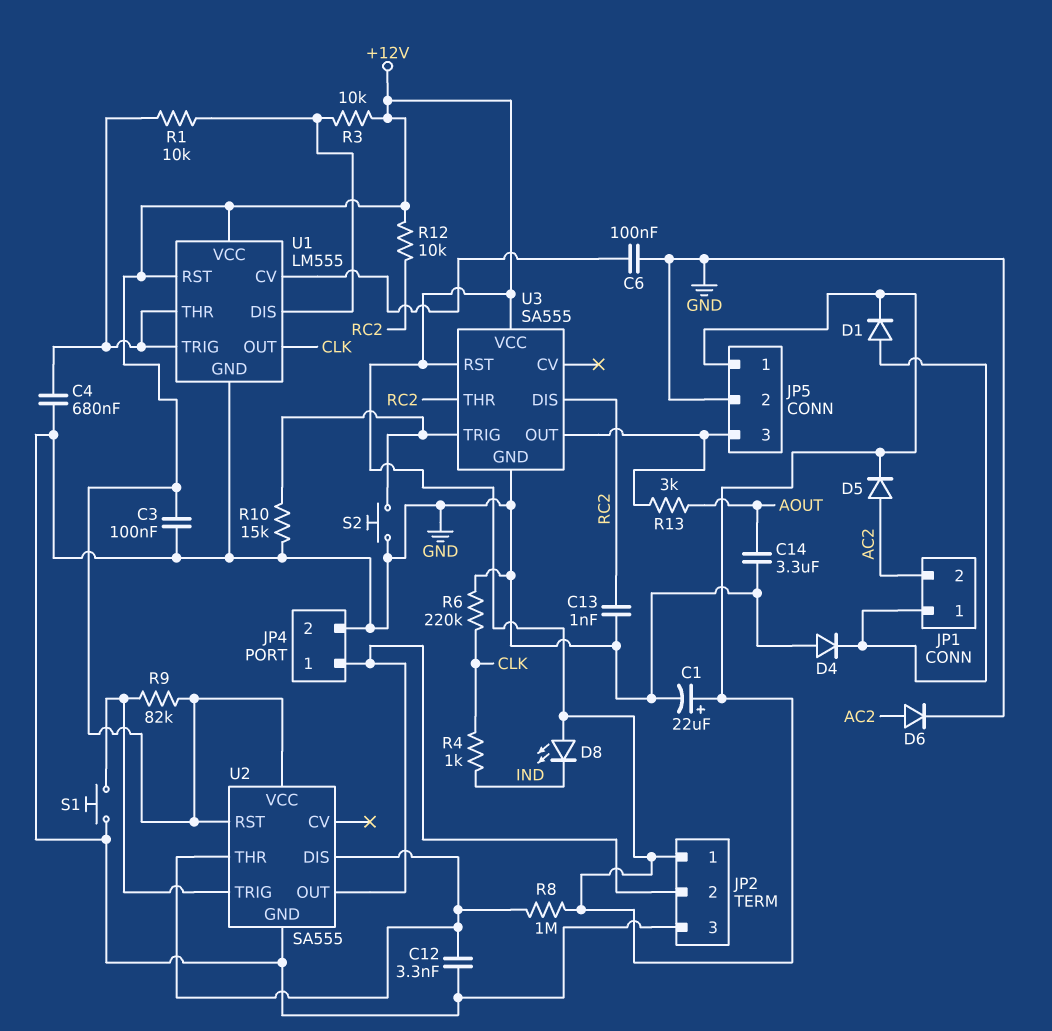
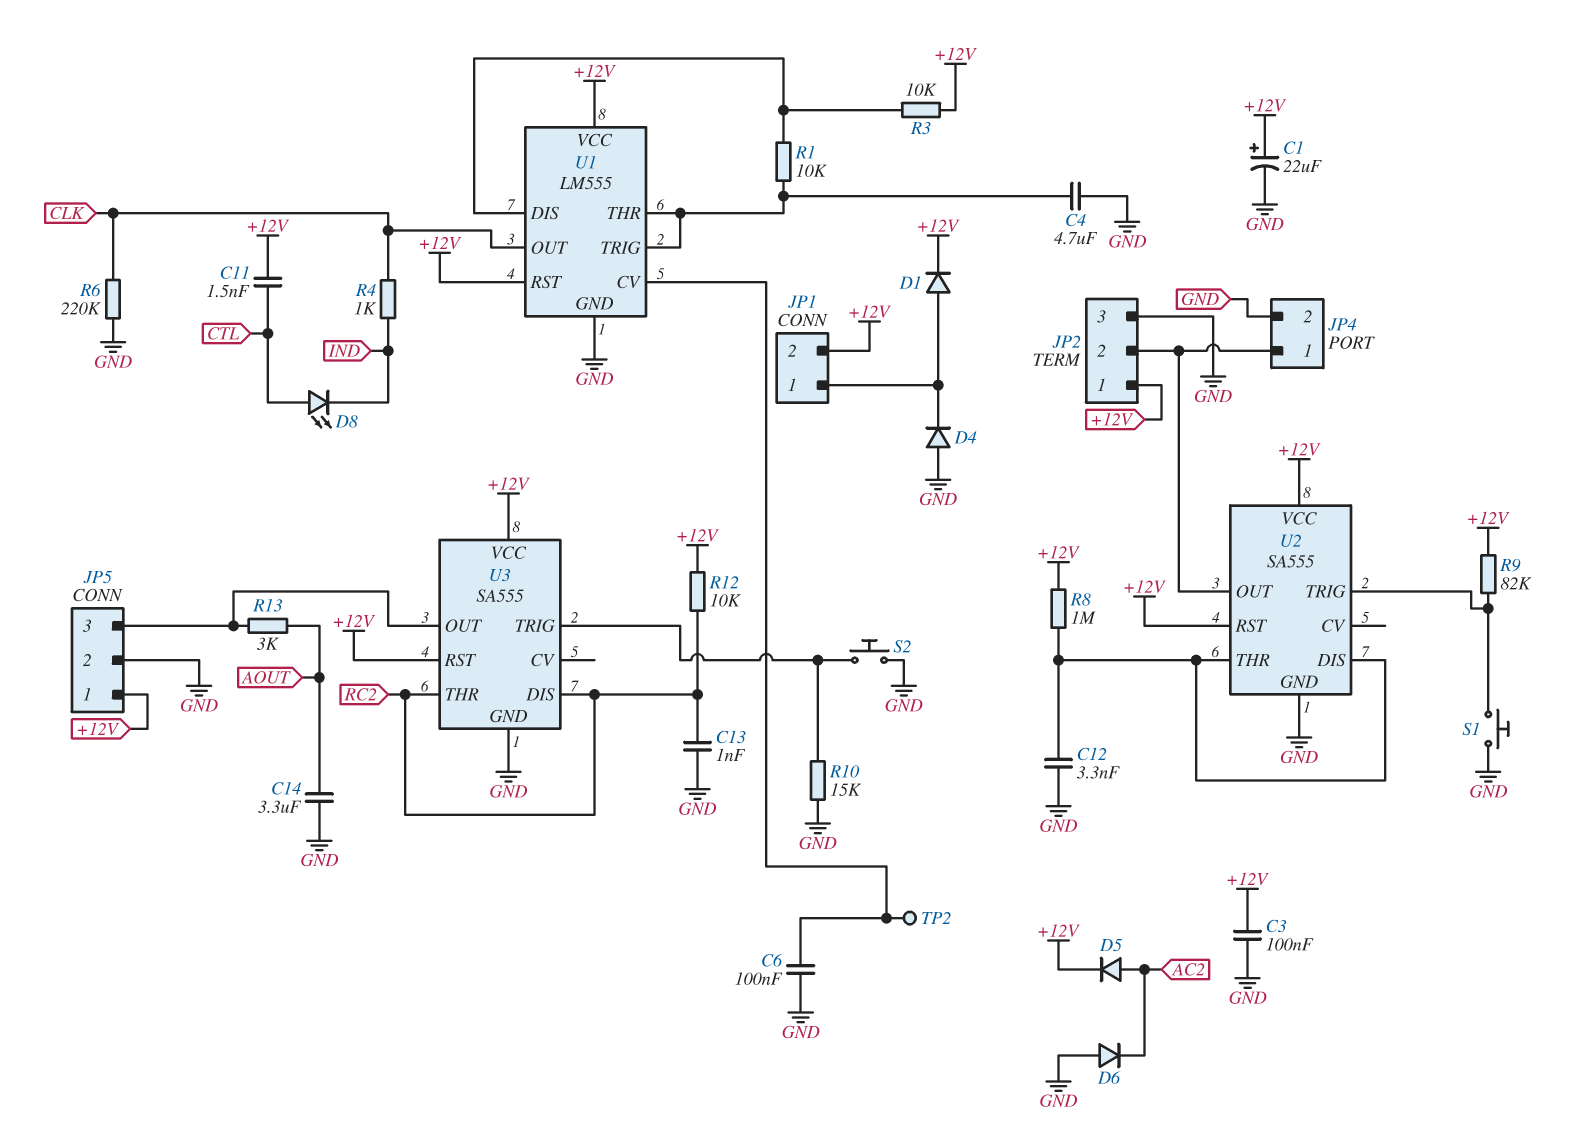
C4: 680nF (GND, U1/THR) -> 4.7uF (GND, U1/THR)
C11: none -> 1.5nF (+12V, CTL)
D6: diode (A AC2, K GND) -> diode (A GND, K AC2)
D8: LED (A +12V, K IND) -> LED (A CTL, K IND)
JP1 pin 2: AC2 -> +12V
TP2: none -> test point (U1/CV)

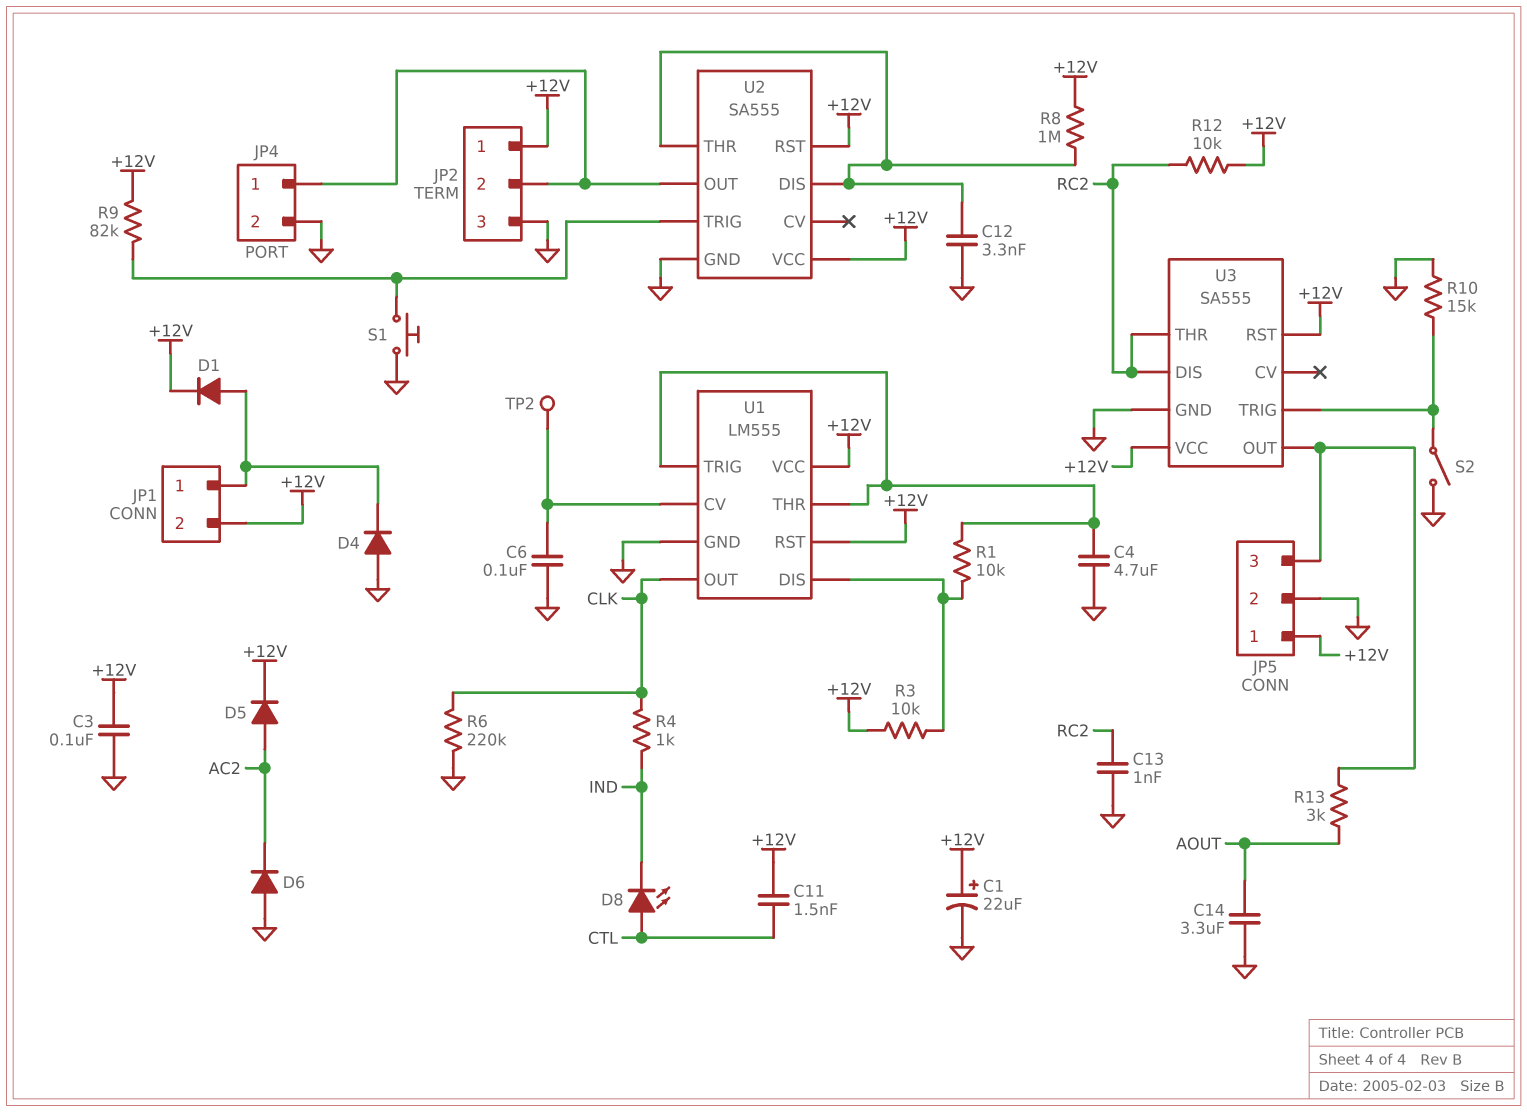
S2: button (GND, U3/TRIG) -> switch (GND, U3/TRIG)

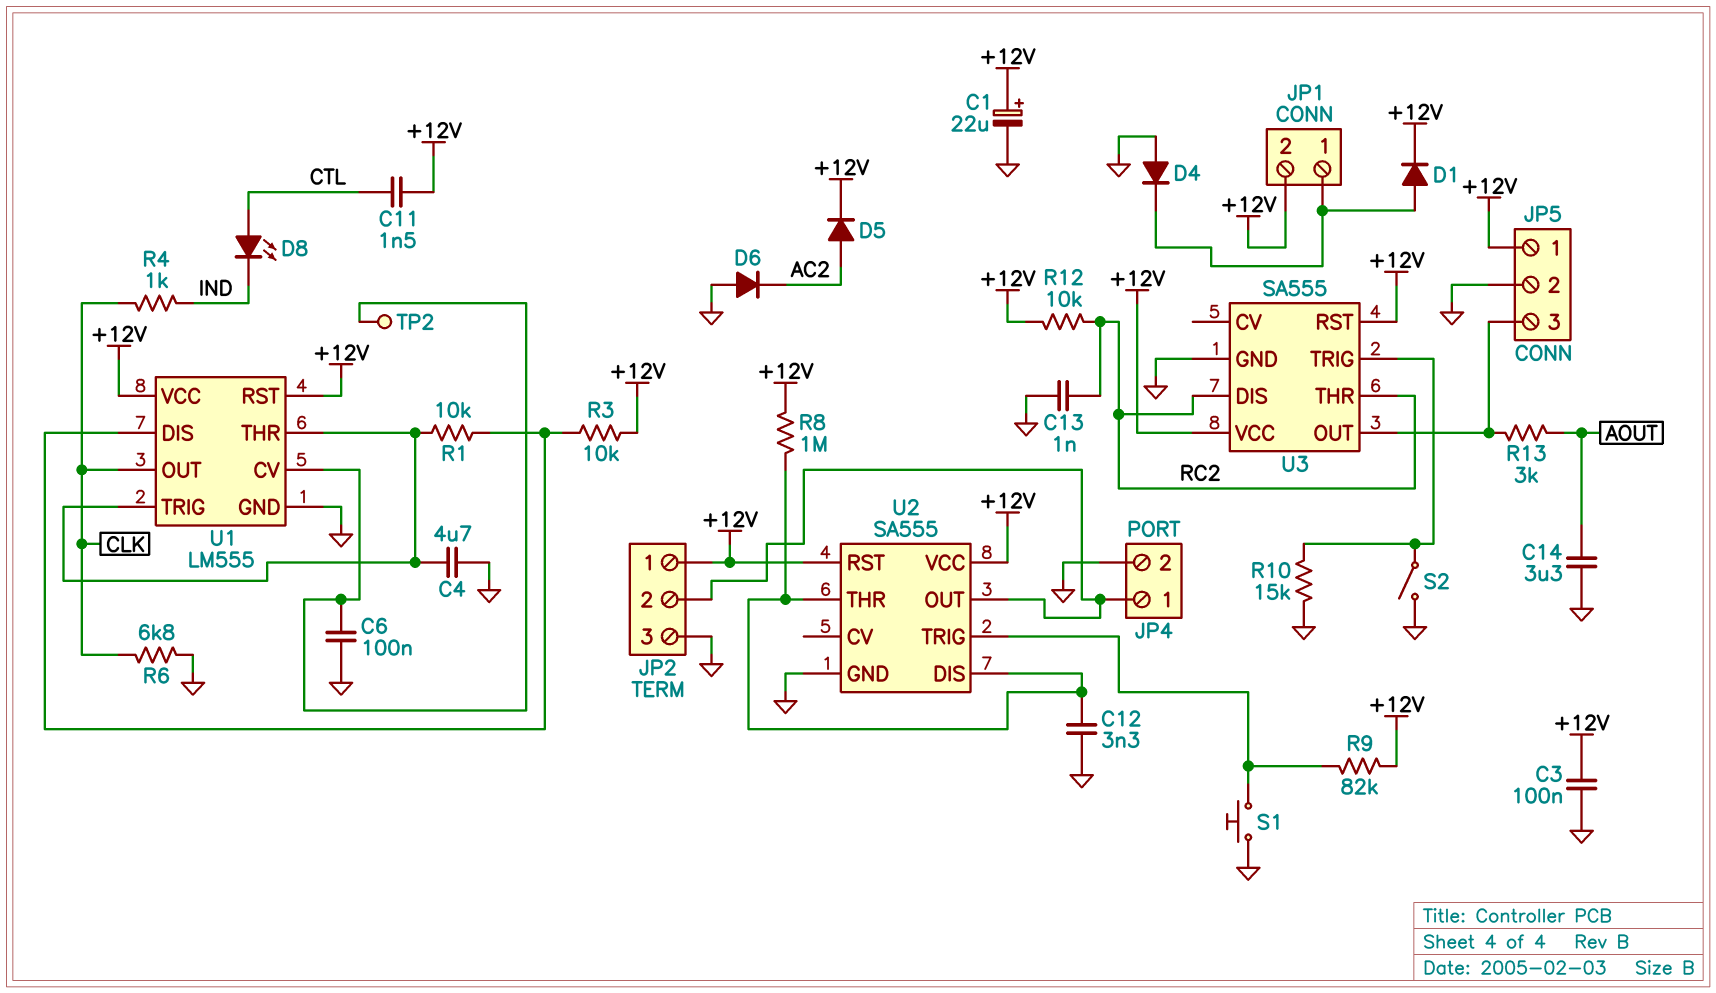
R6: 220k (CLK, GND) -> 6.8k (CLK, GND)

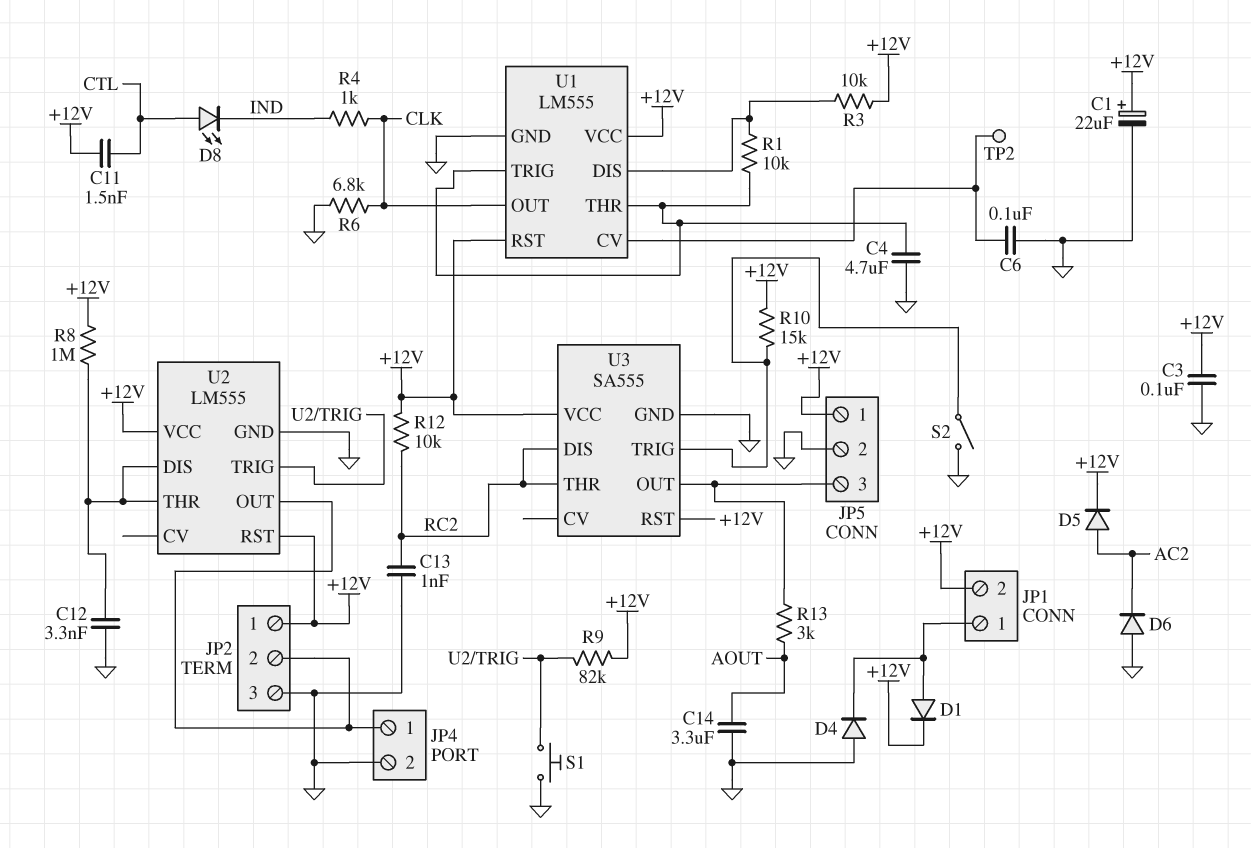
R10: 15k (GND, U3/TRIG) -> 15k (+12V, U3/TRIG)
U2: SA555 -> LM555

